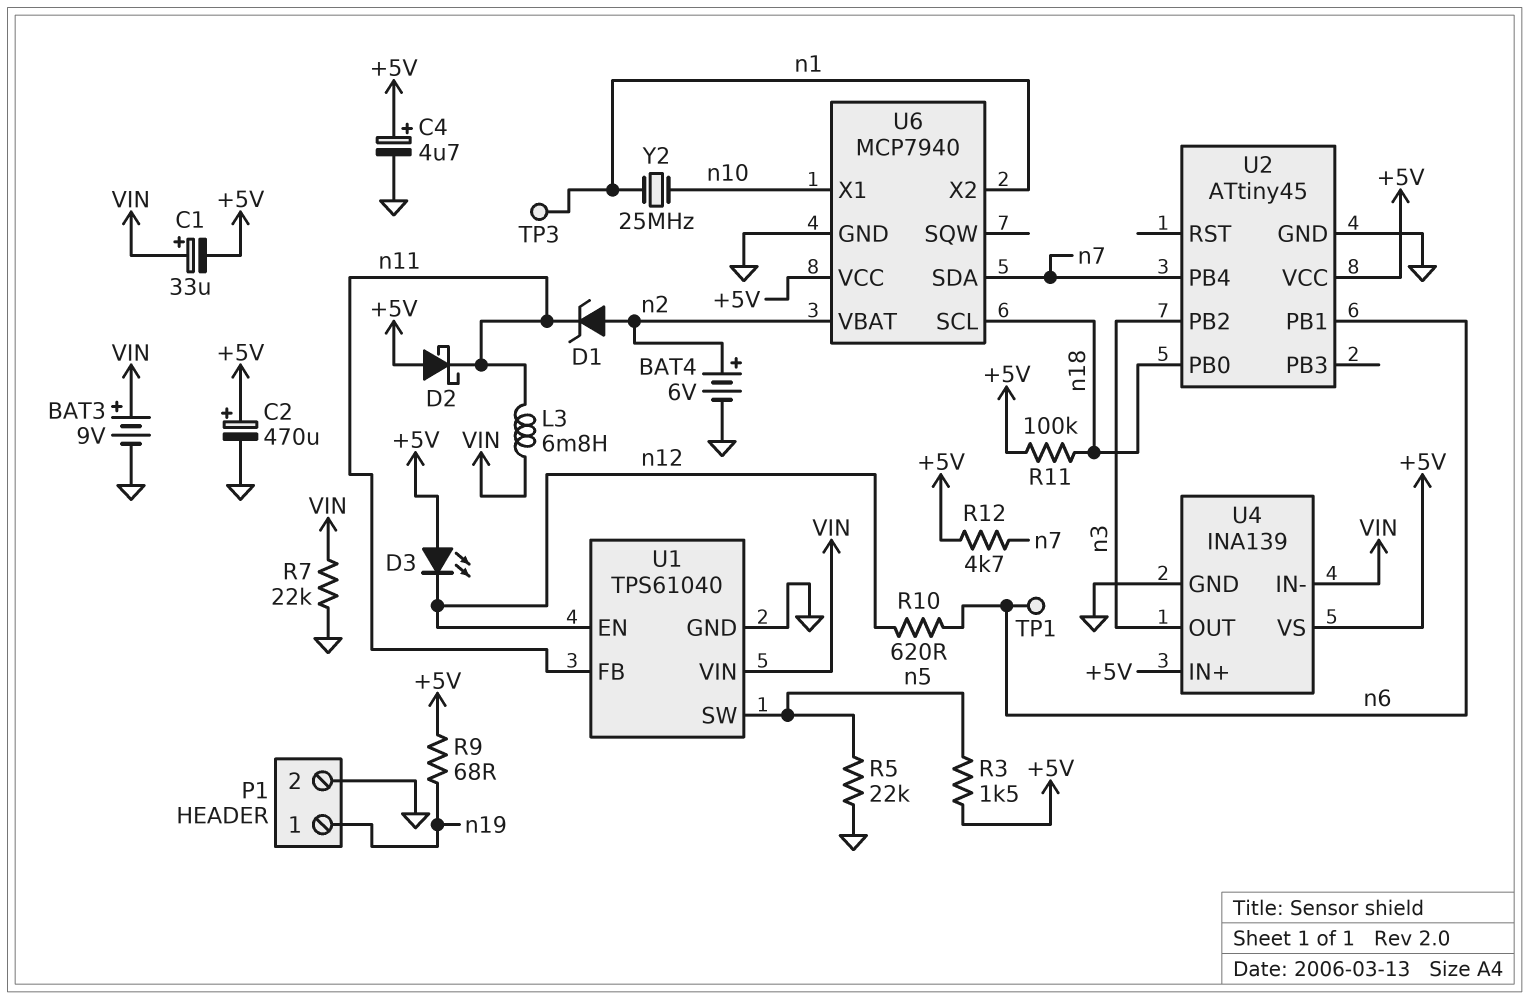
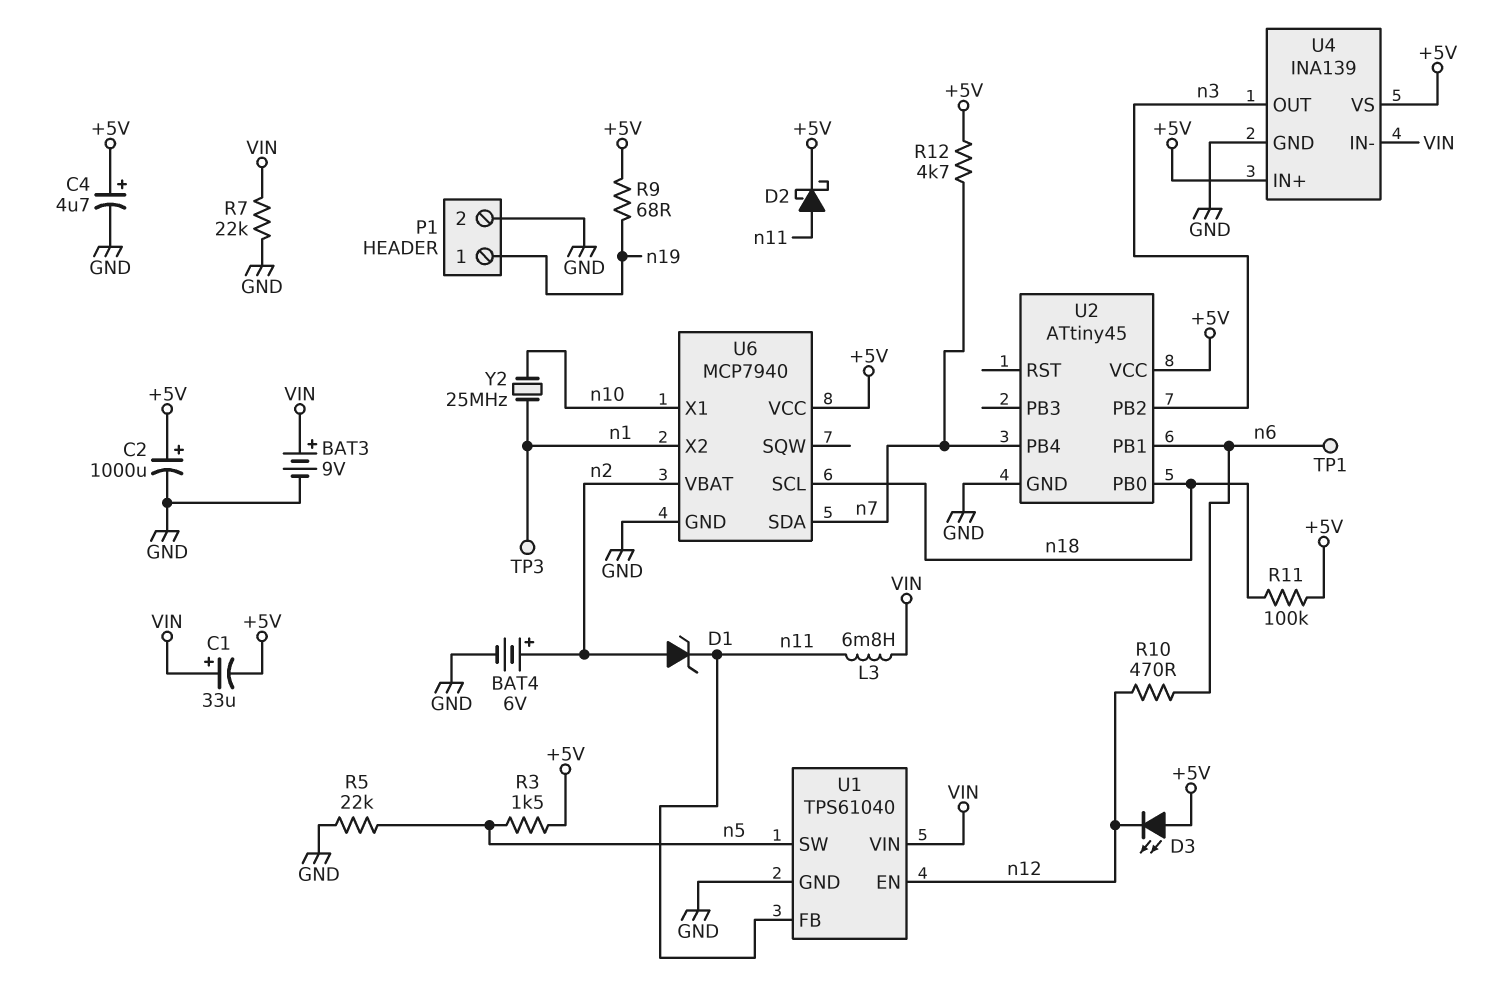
C2: 470uF (plus +5V, minus GND) -> 1000uF (plus +5V, minus GND)
D2: schottky (A +5V, K n11) -> schottky (A n11, K +5V)
R10: 620 (n6, n12) -> 470 (n6, n12)

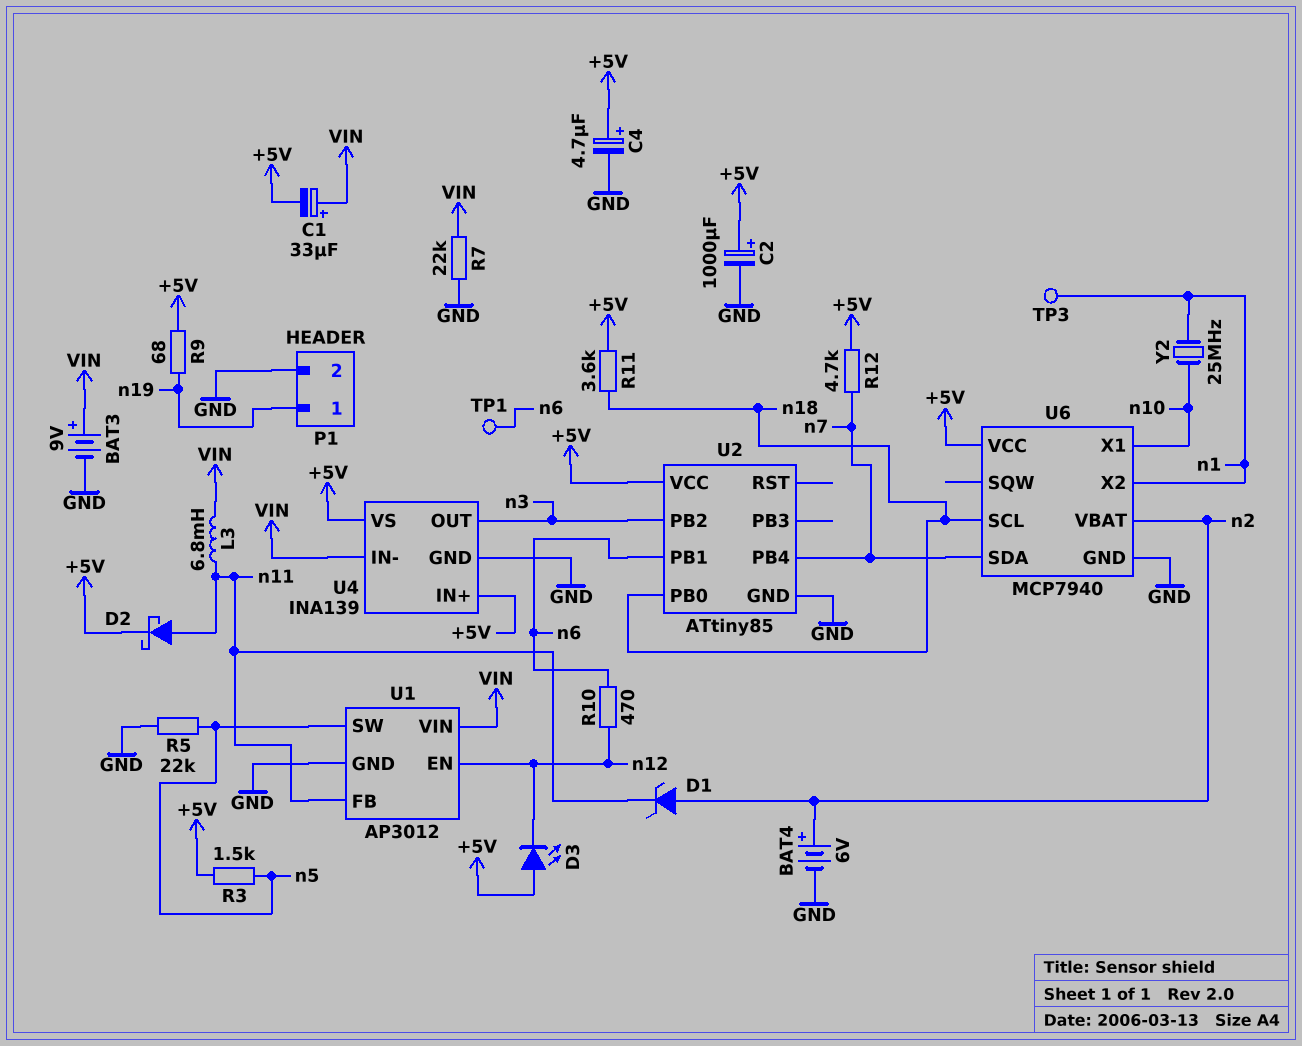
R11: 100k (+5V, n18) -> 3.6k (+5V, n18)
U1: TPS61040 -> AP3012
U2: ATtiny45 -> ATtiny85

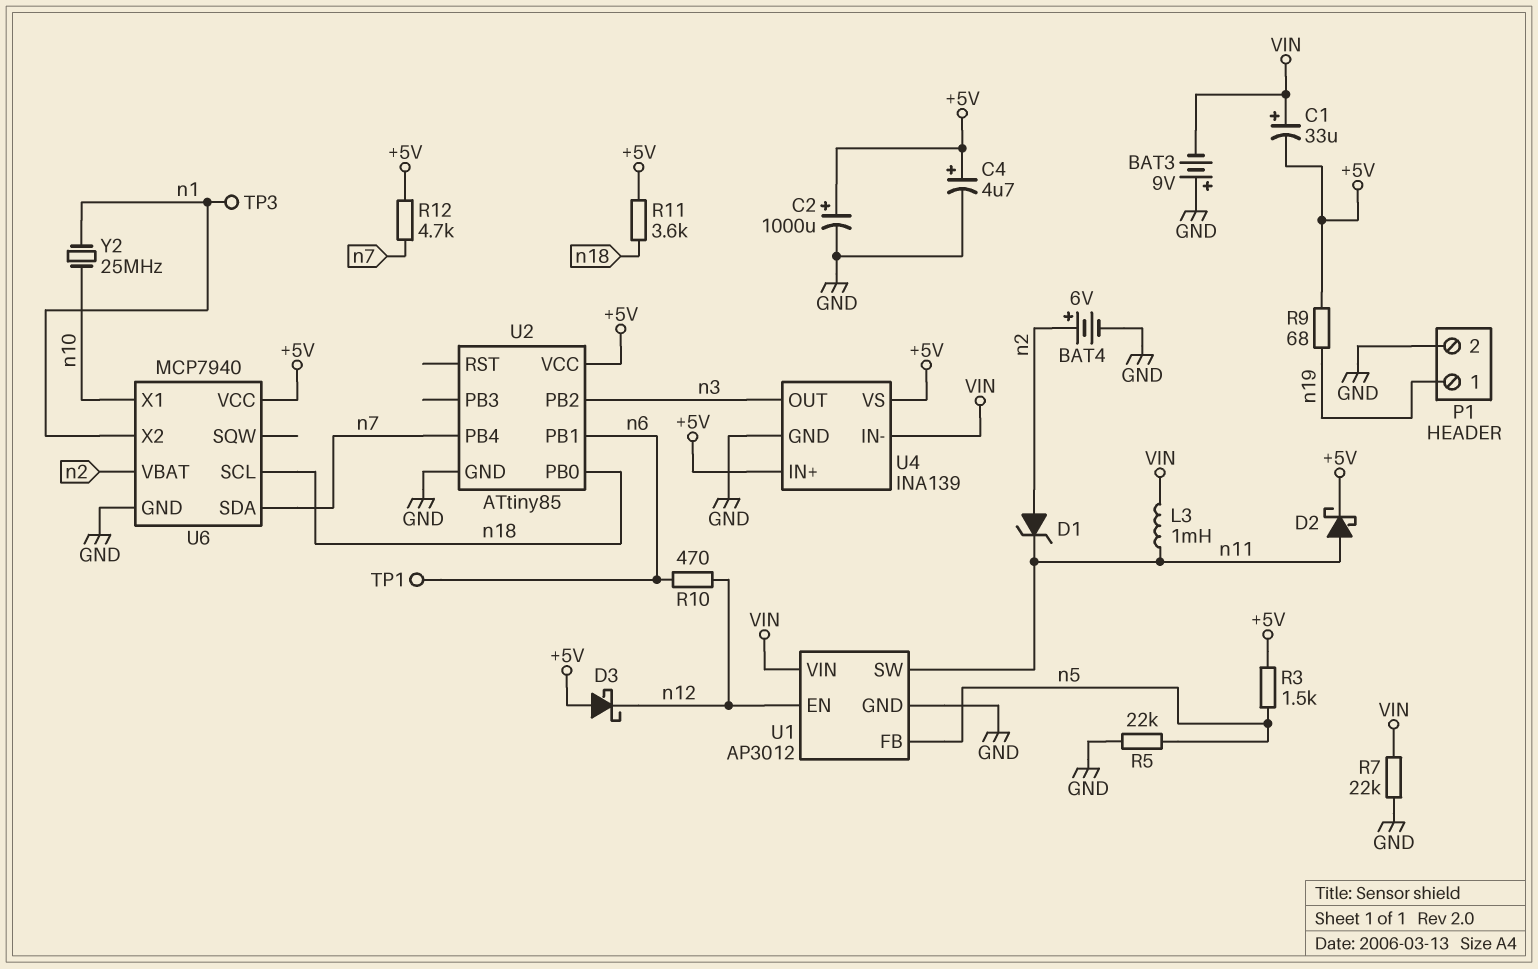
BAT3: 9V (plus VIN, minus GND) -> 9V (plus GND, minus VIN)
D3: LED (A +5V, K n12) -> schottky (A +5V, K n12)
L3: 6.8mH (VIN, n11) -> 1mH (VIN, n11)
U1 pin FB: n11 -> n5
U1 pin SW: n5 -> n11

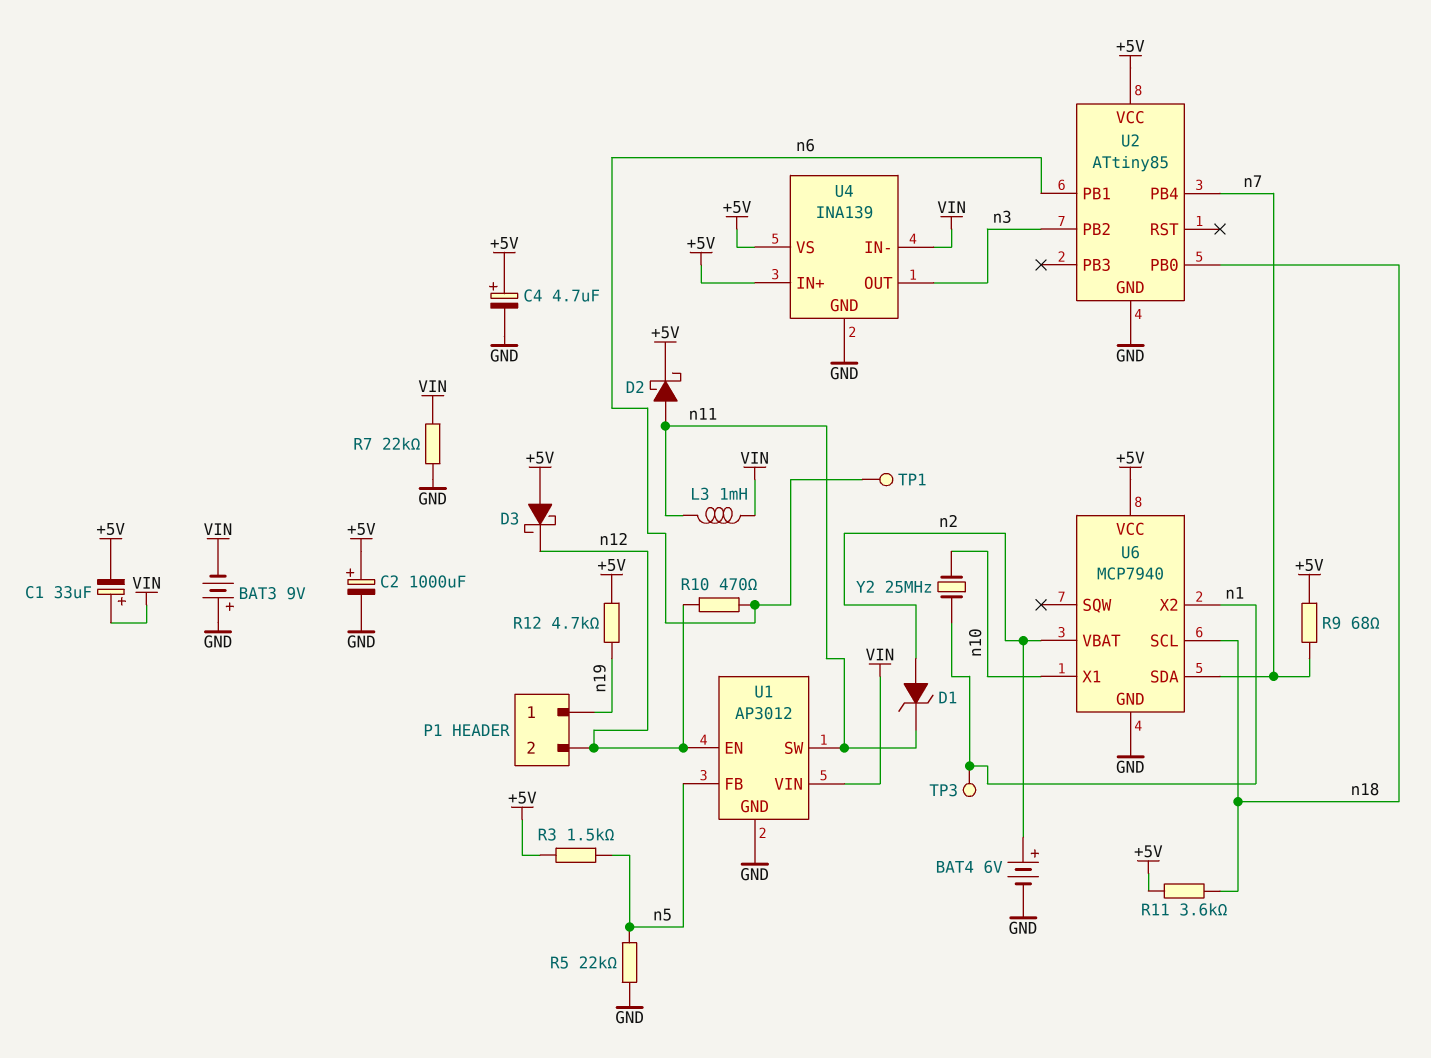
P1 pin 2: GND -> n12
R9: 68 (+5V, n19) -> 68 (+5V, n7)
R12: 4.7k (+5V, n7) -> 4.7k (+5V, n19)

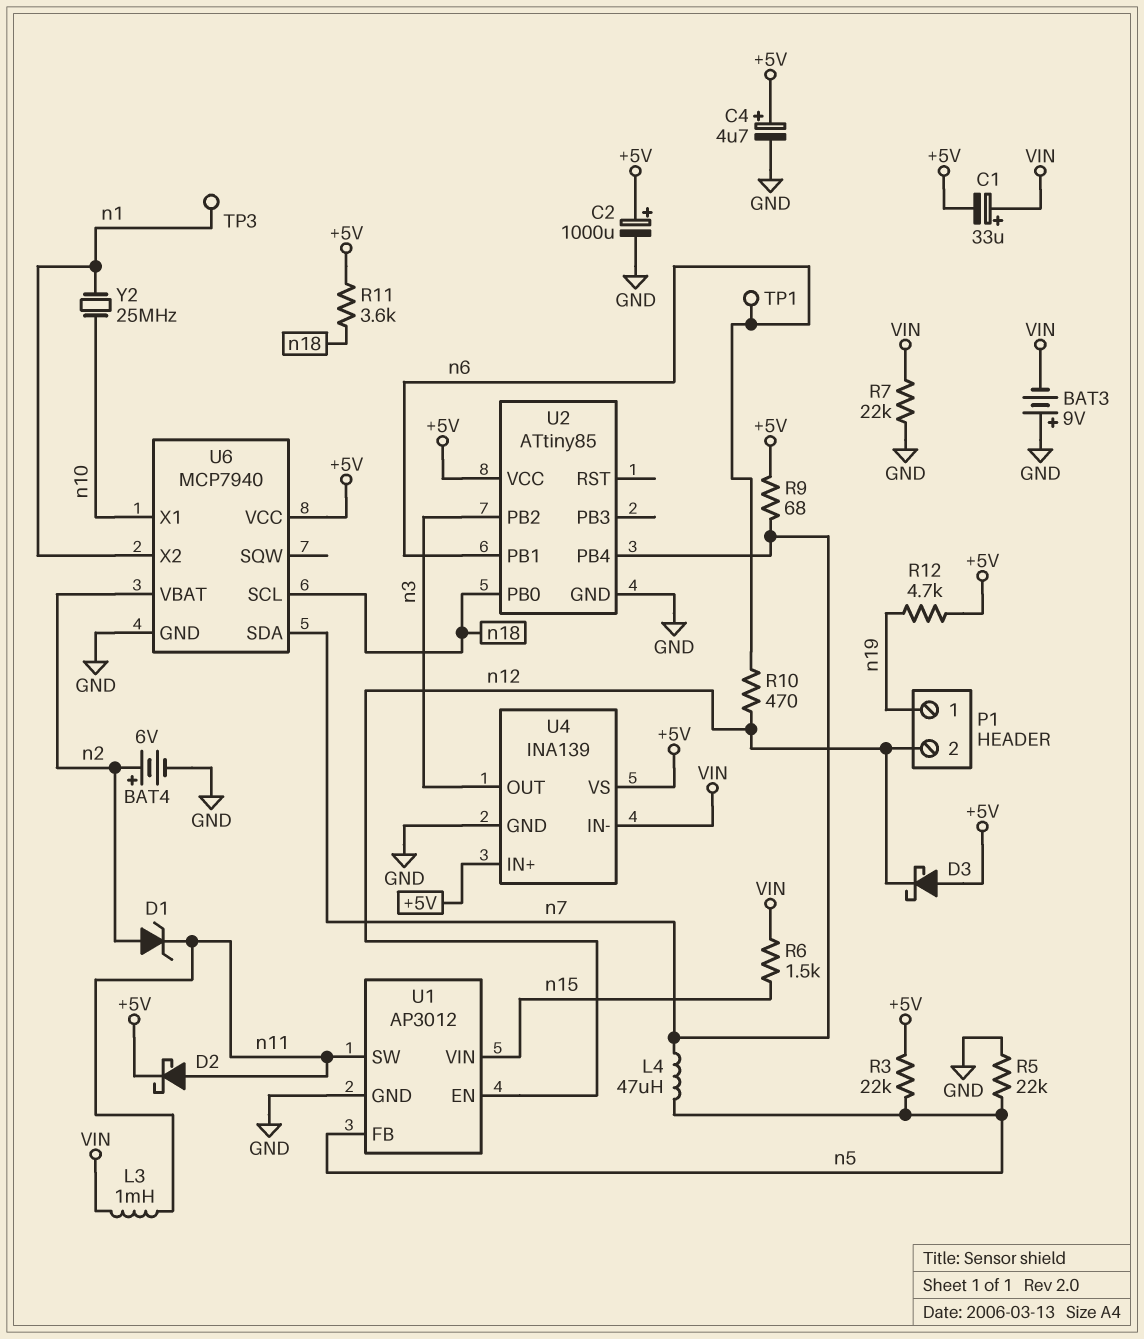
L4: none -> 47uH (n5, n7)
R3: 1.5k (+5V, n5) -> 22k (+5V, n5)
R6: none -> 1.5k (VIN, n15)
U1 pin VIN: VIN -> n15

